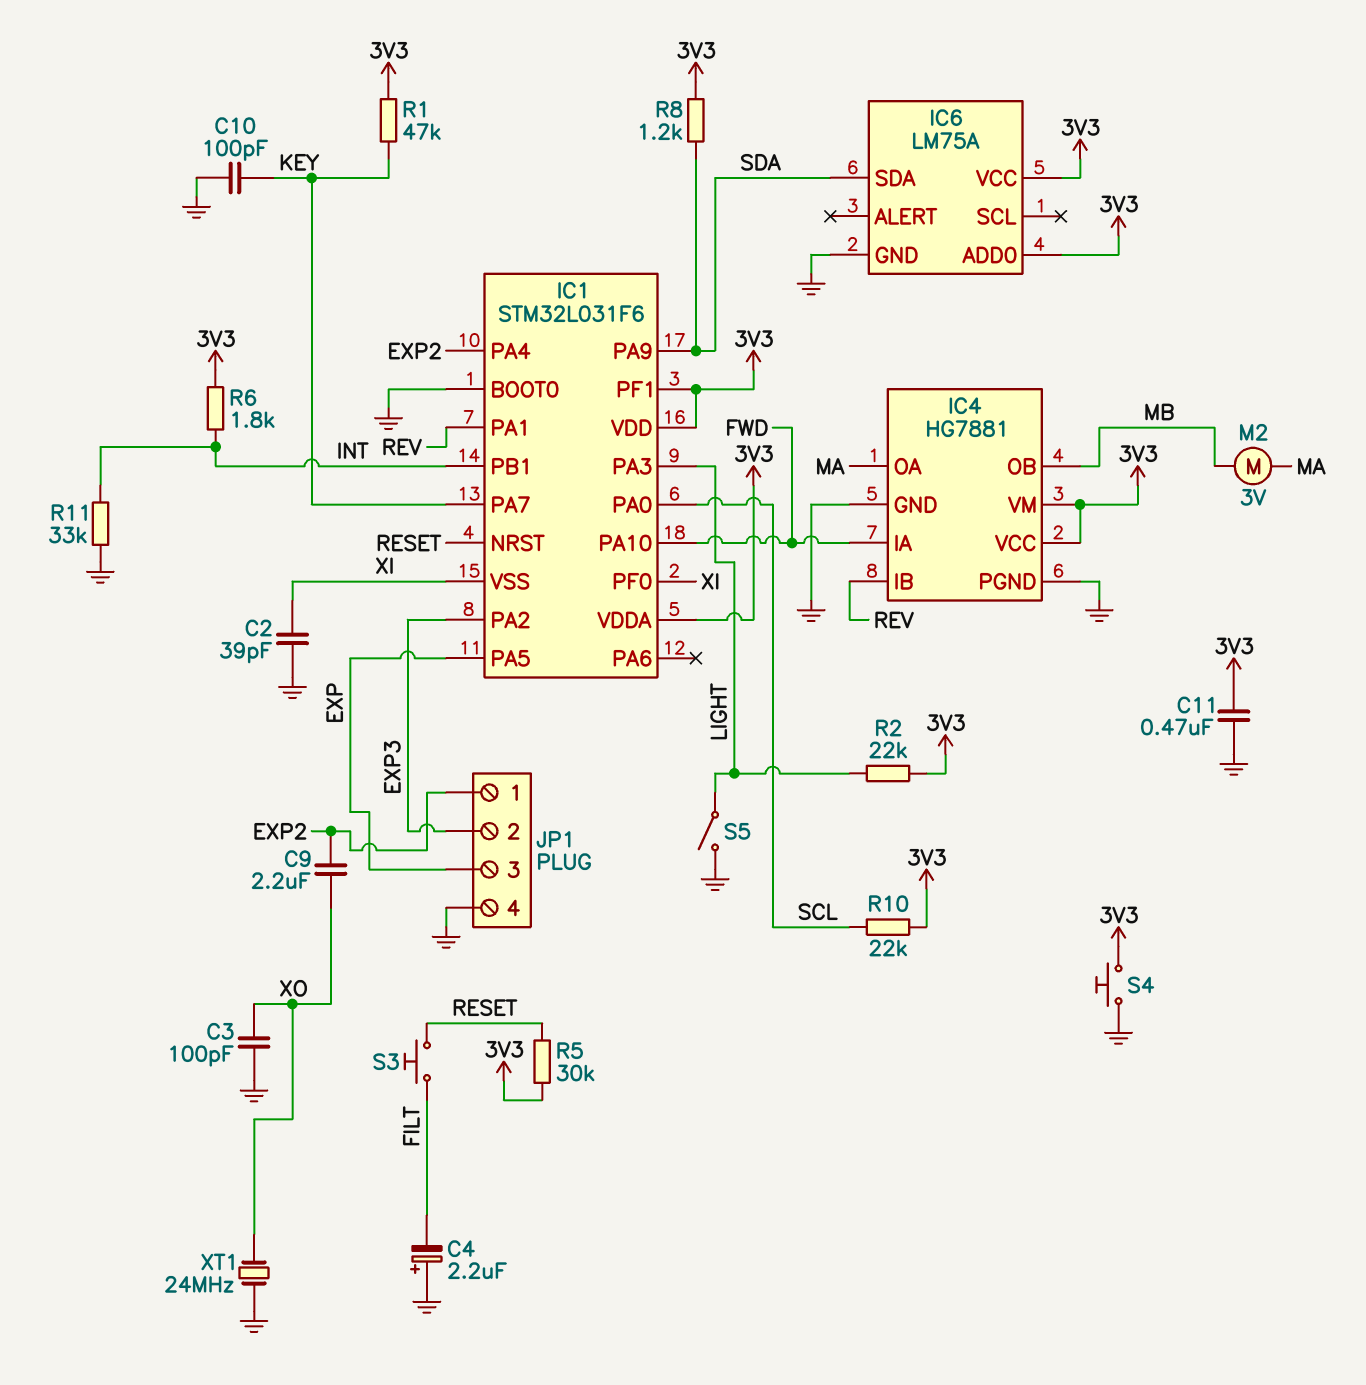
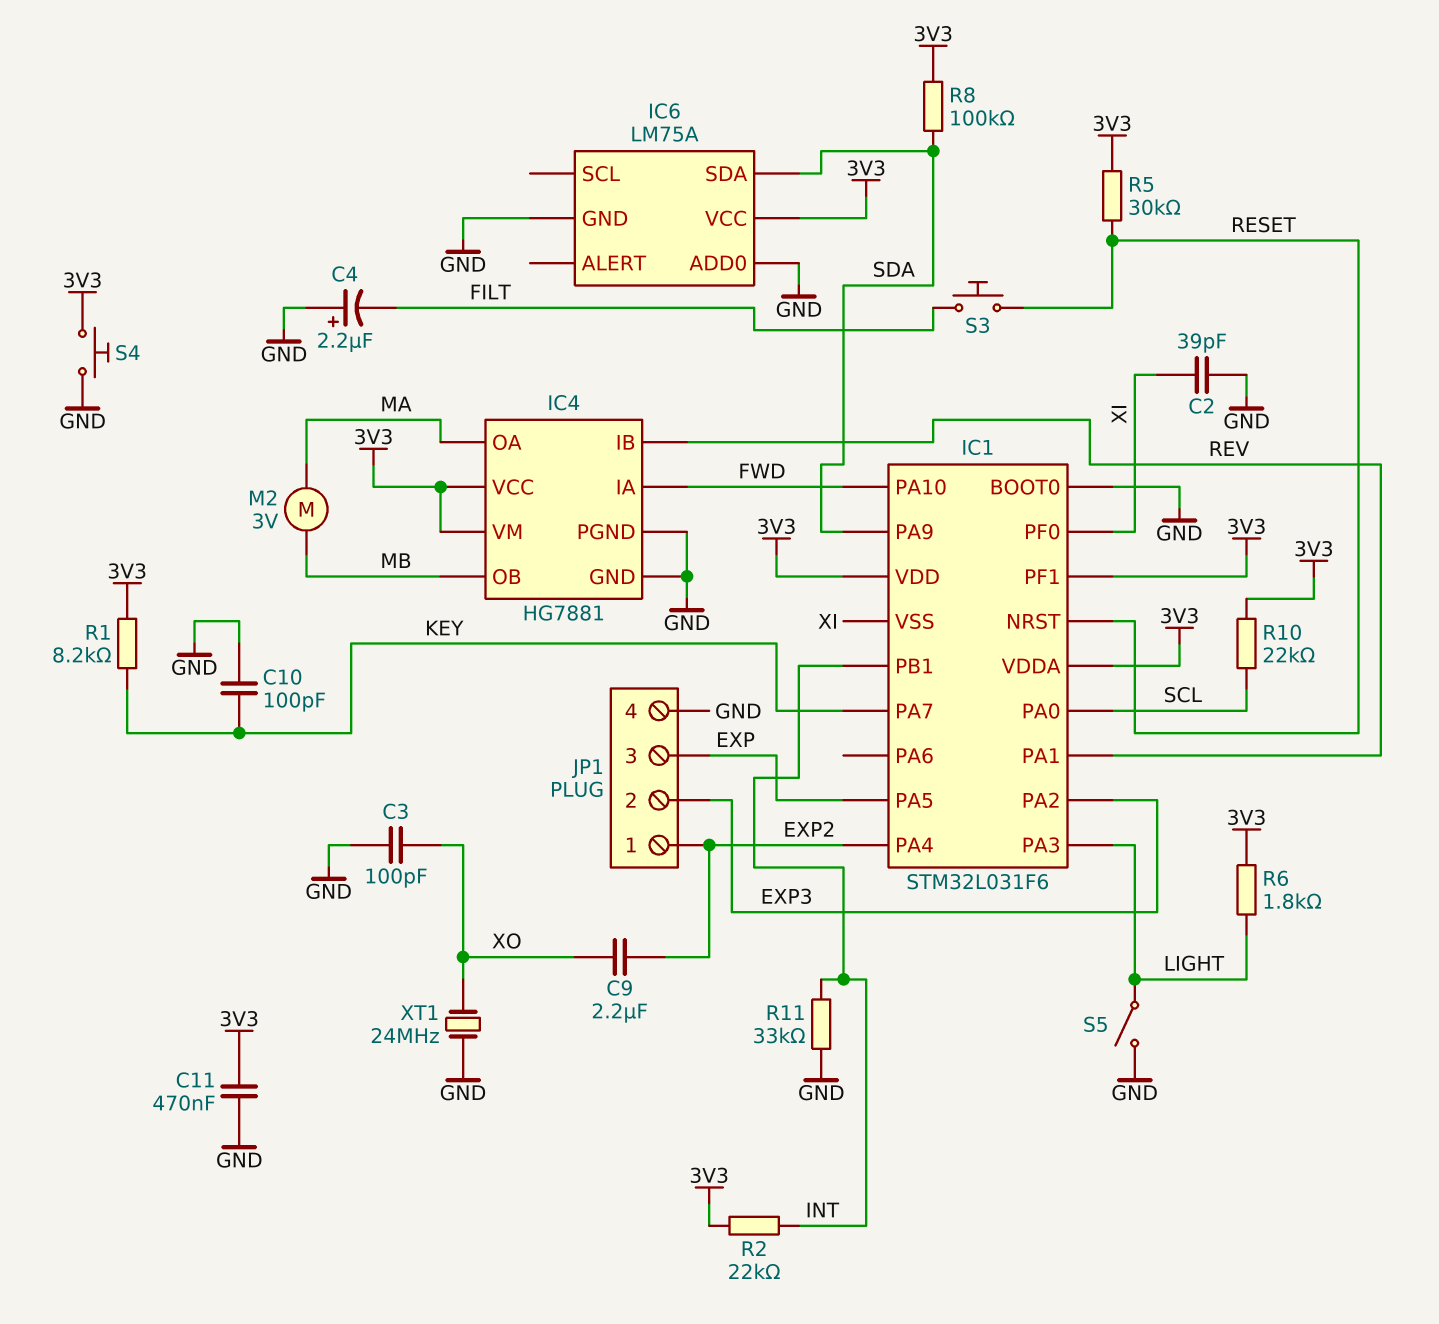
IC6 pin ADD0: 3V3 -> GND
R1: 47k (3V3, KEY) -> 8.2k (3V3, KEY)
R2: 22k (3V3, LIGHT) -> 22k (3V3, INT)
R6: 1.8k (3V3, INT) -> 1.8k (3V3, LIGHT)
R8: 1.2k (3V3, SDA) -> 100k (3V3, SDA)

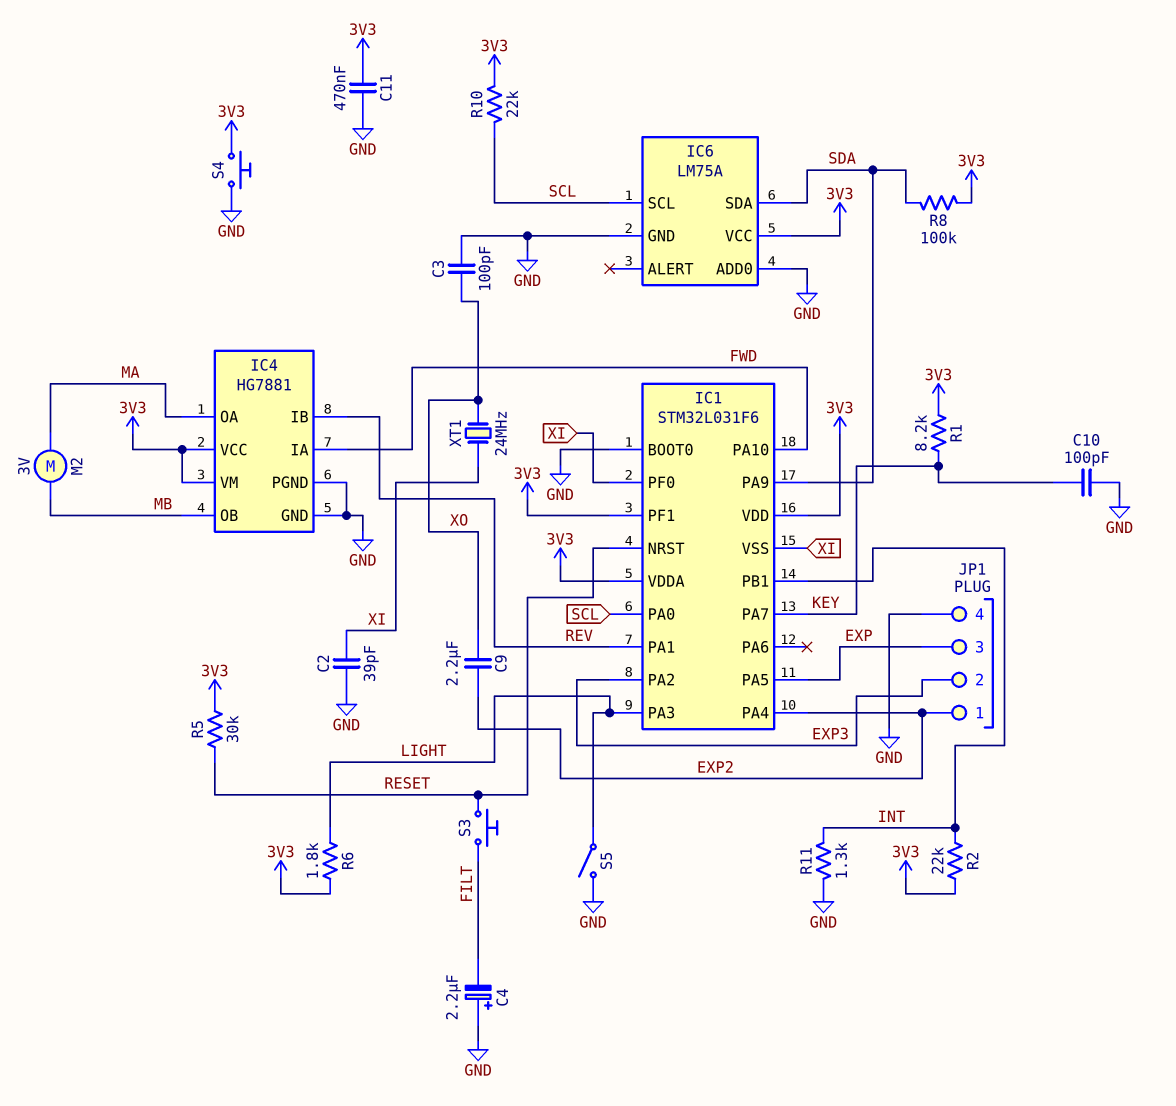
IC6 pin SCL: none -> SCL
R11: 33k (GND, INT) -> 1.3k (GND, INT)
XT1: 24MHz (GND, XO) -> 24MHz (XI, XO)

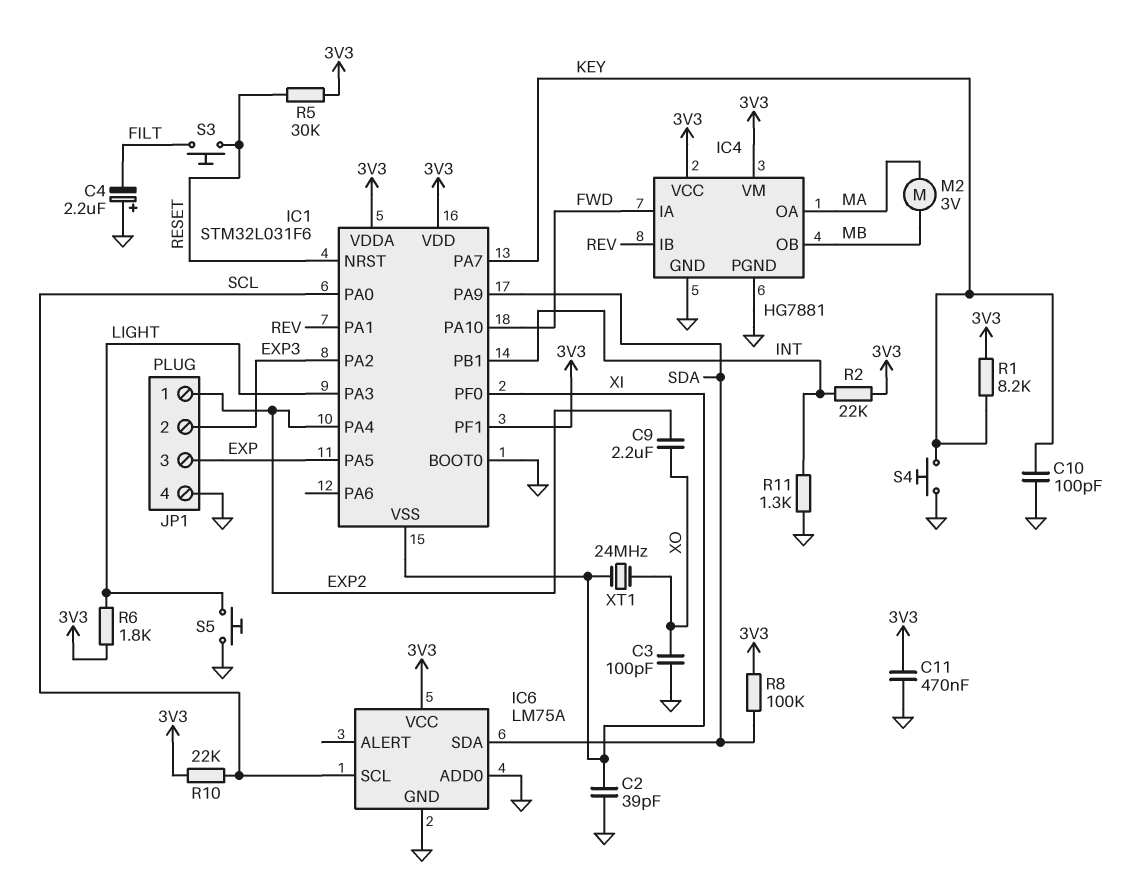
S4: button (3V3, GND) -> button (GND, KEY)
S5: switch (GND, LIGHT) -> button (GND, LIGHT)

